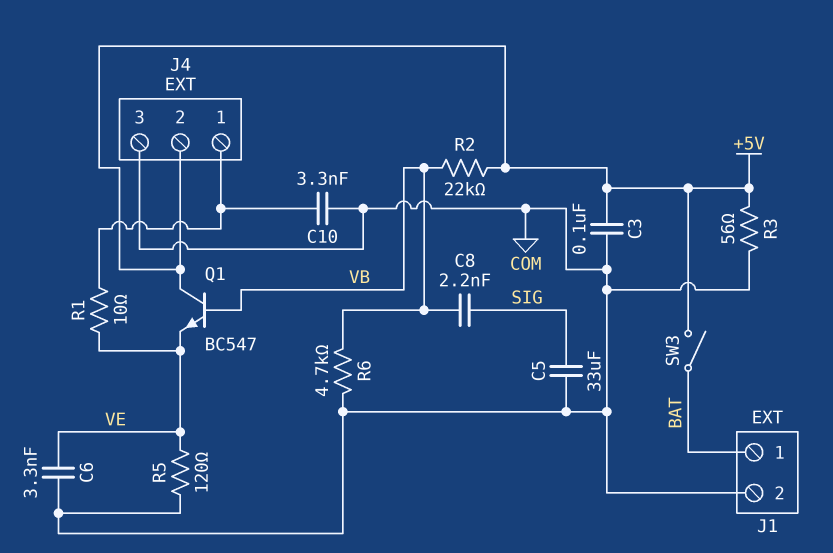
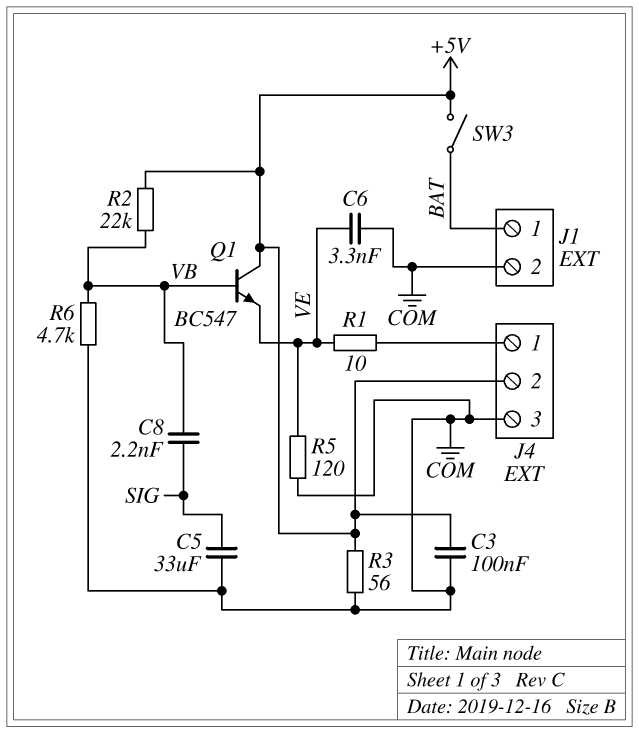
C10: 3.3nF (COM, J4/1) -> none

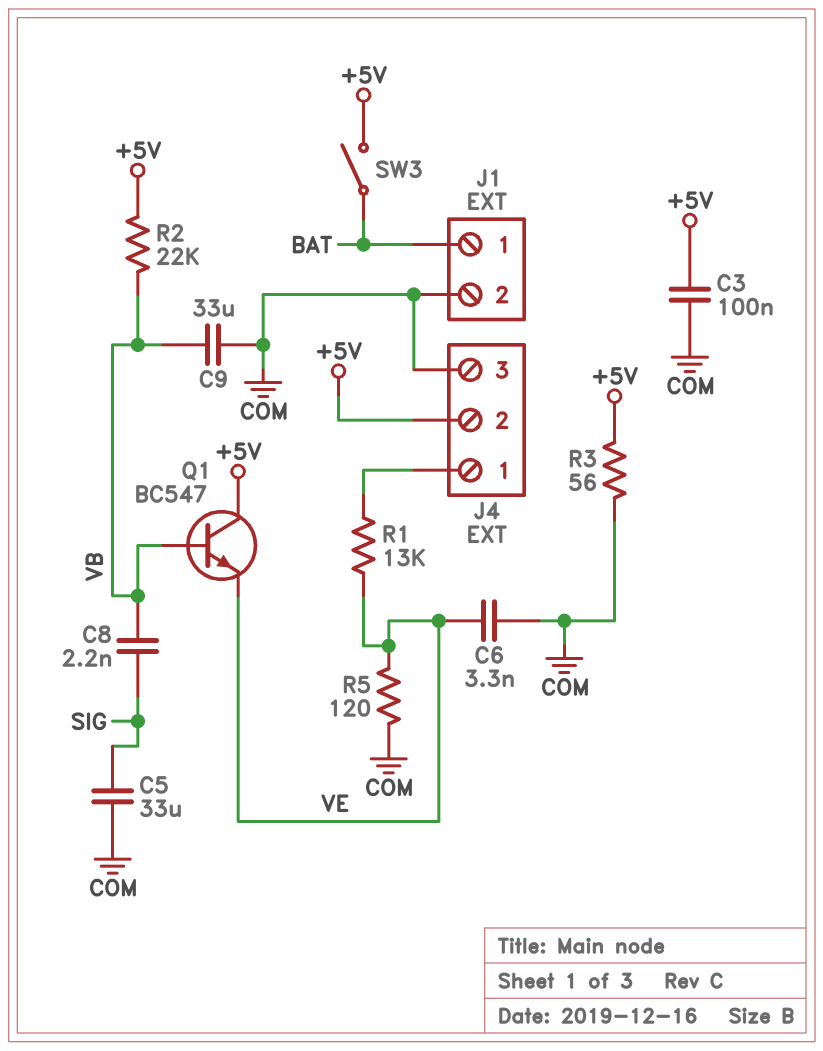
C9: none -> 33uF (COM, VB)
R1: 10 (J4/1, VE) -> 13k (J4/1, VE)
R6: 4.7k (COM, VB) -> none

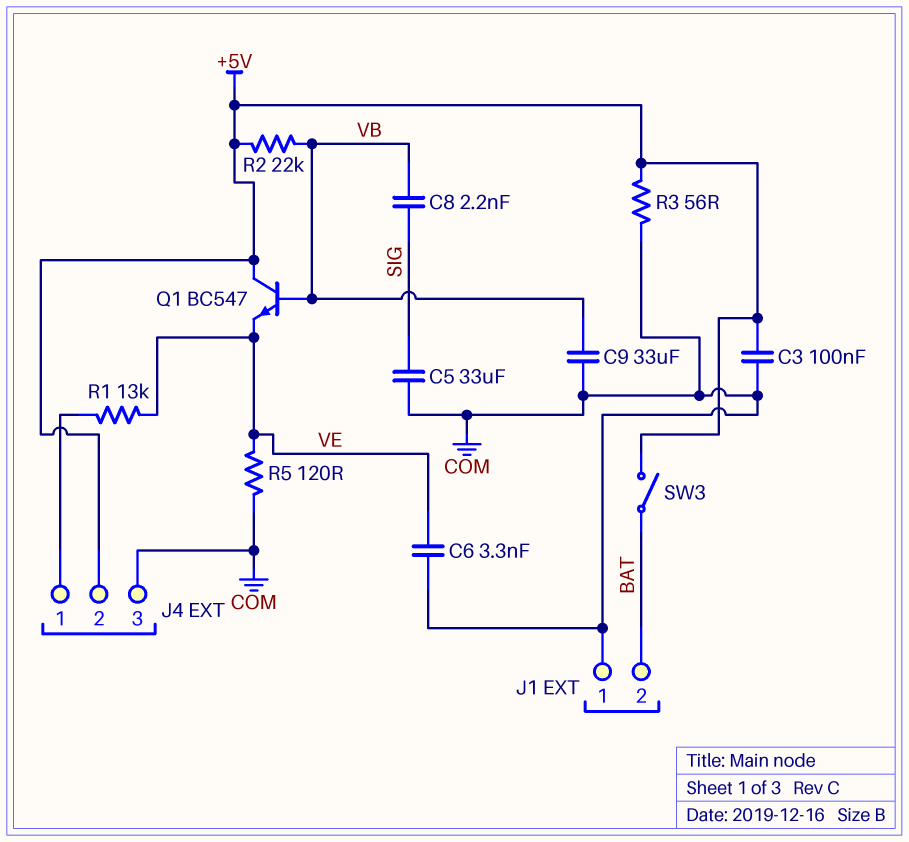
J1 pin 1: BAT -> COM
J1 pin 2: COM -> BAT

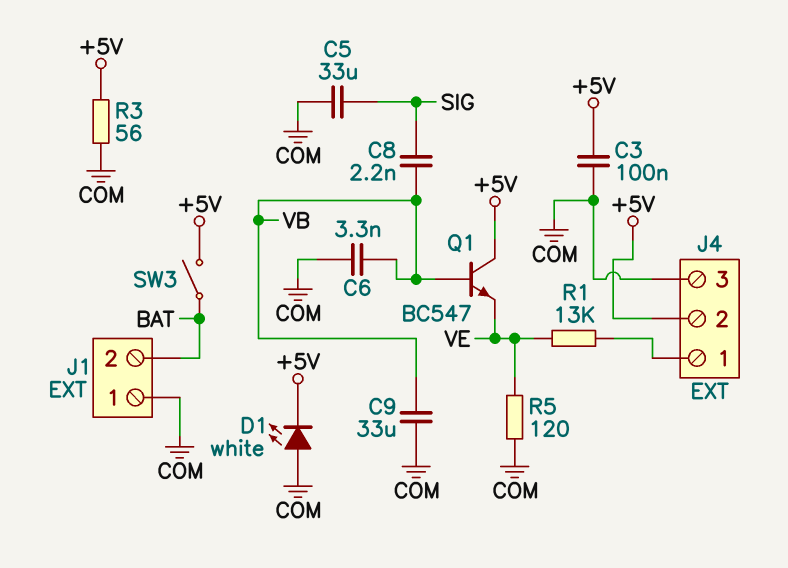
C6: 3.3nF (COM, VE) -> 3.3nF (COM, VB)
D1: none -> LED white (A COM, K +5V)
R2: 22k (+5V, VB) -> none

